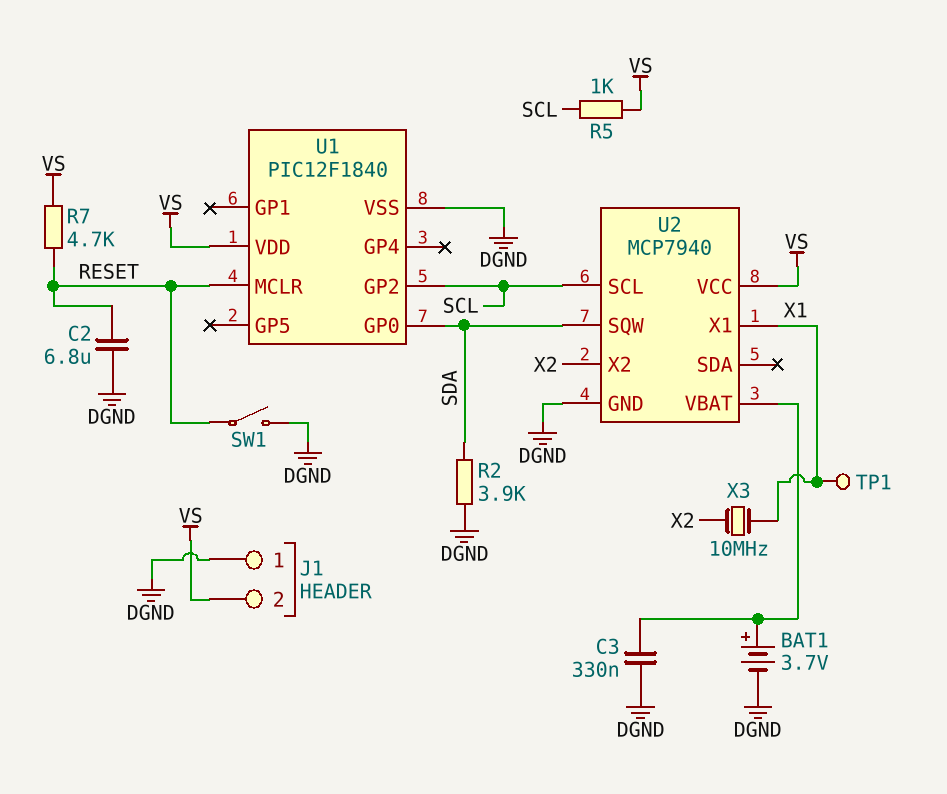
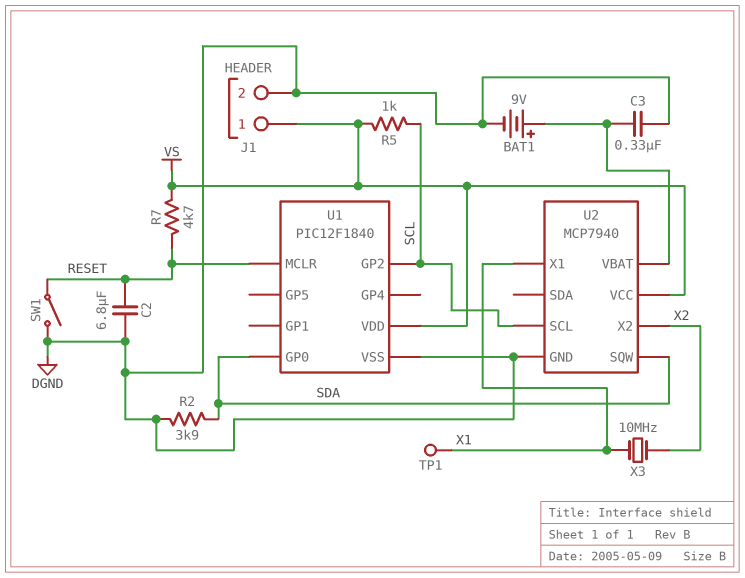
BAT1: 3.7V (plus U2/VBAT, minus DGND) -> 9V (plus U2/VBAT, minus DGND)
J1 pin 1: DGND -> VS
J1 pin 2: VS -> DGND

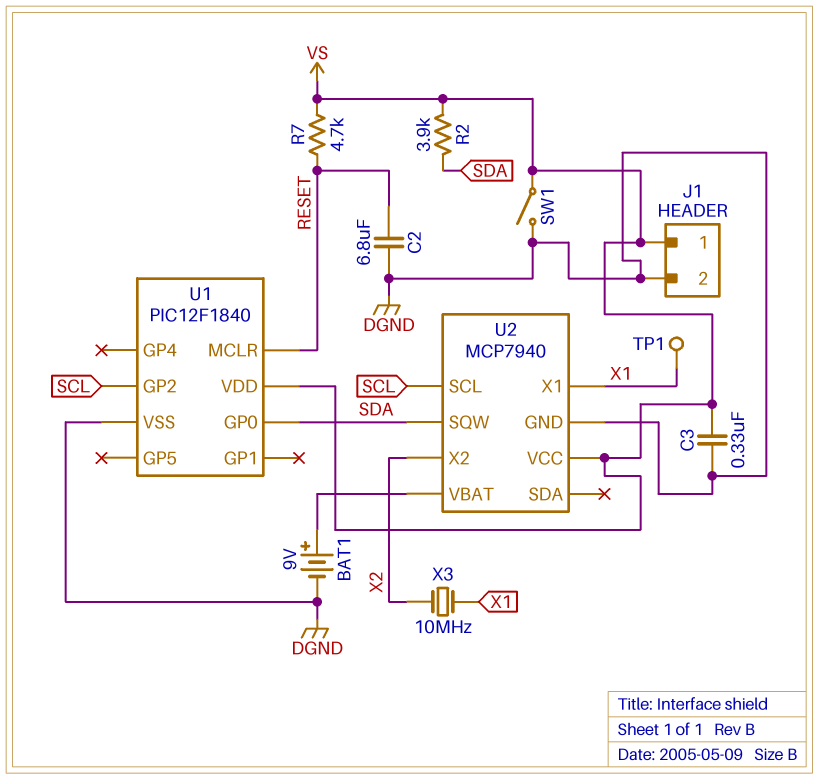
C3: 330nF (DGND, U2/VBAT) -> 330nF (DGND, VS)
R2: 3.9k (DGND, SDA) -> 3.9k (SDA, VS)
R5: 1k (SCL, VS) -> none
SW1: switch (DGND, RESET) -> switch (DGND, VS)

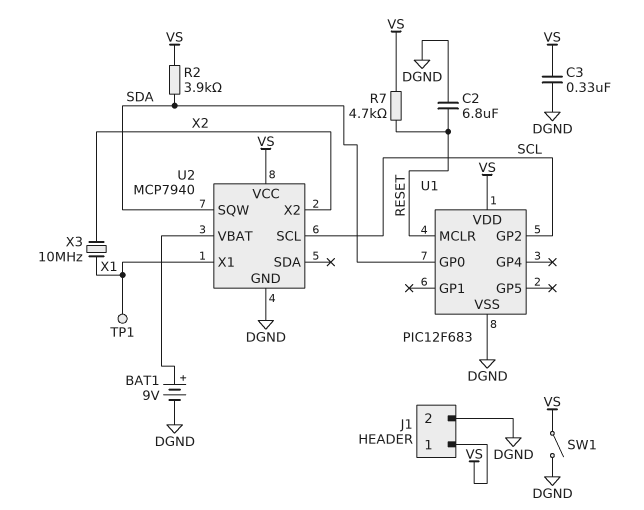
U1: PIC12F1840 -> PIC12F683

